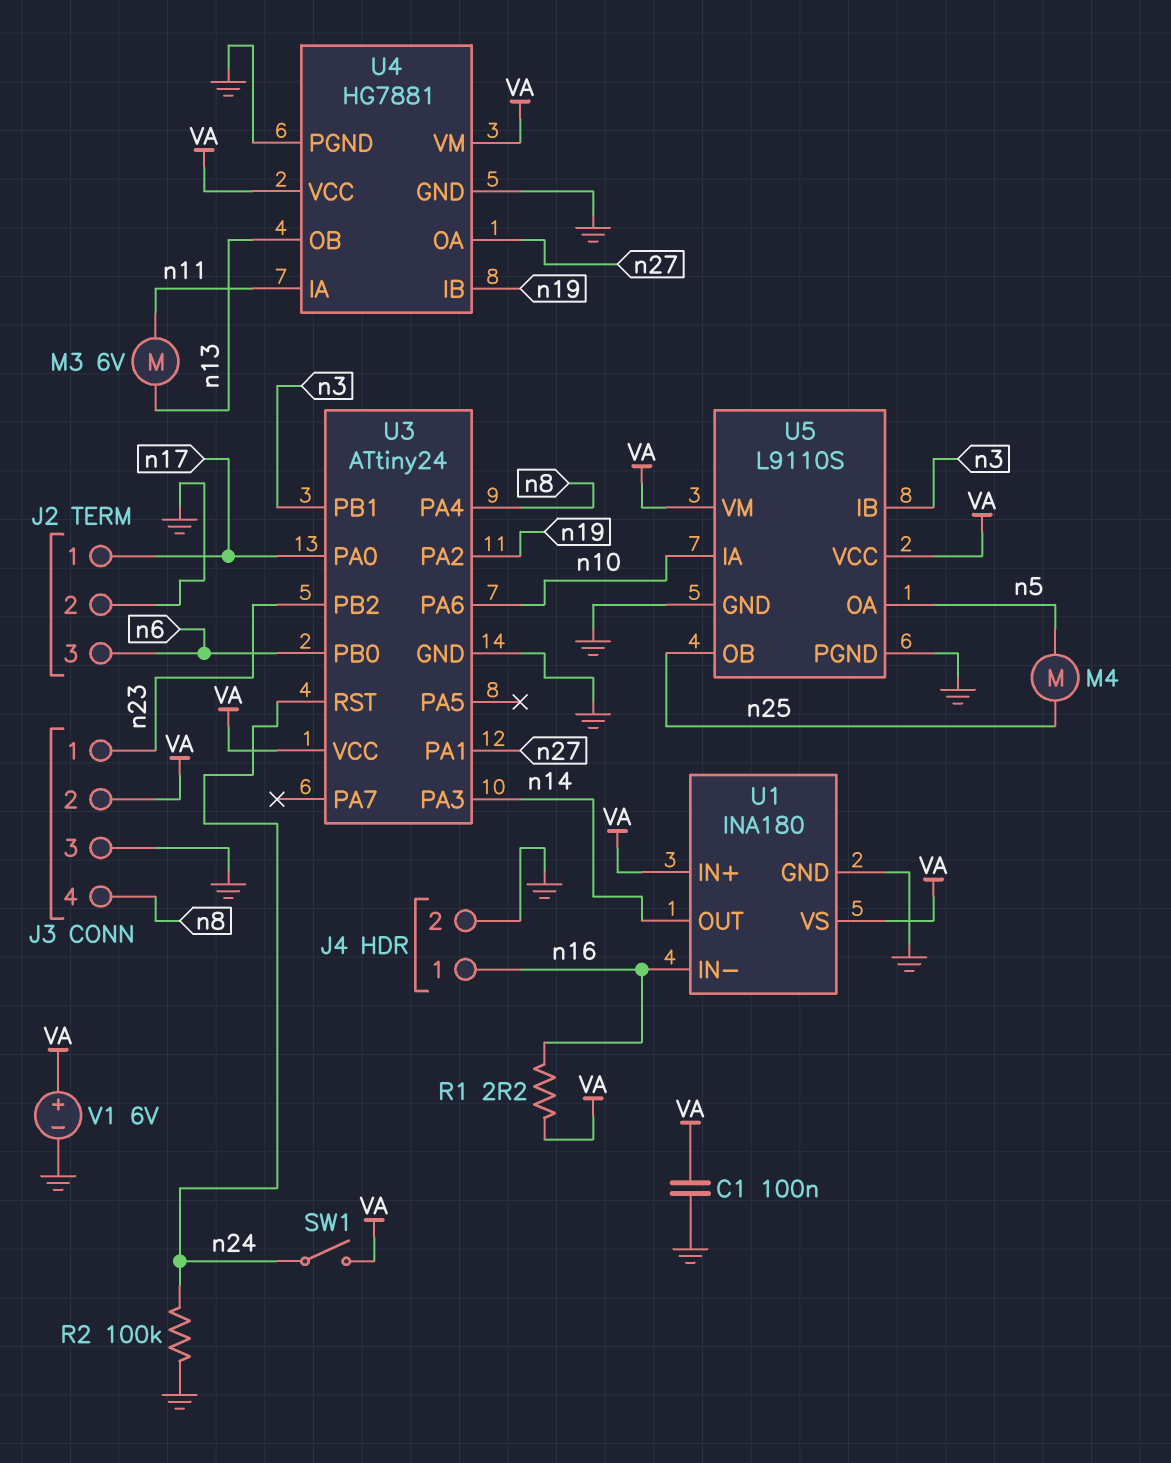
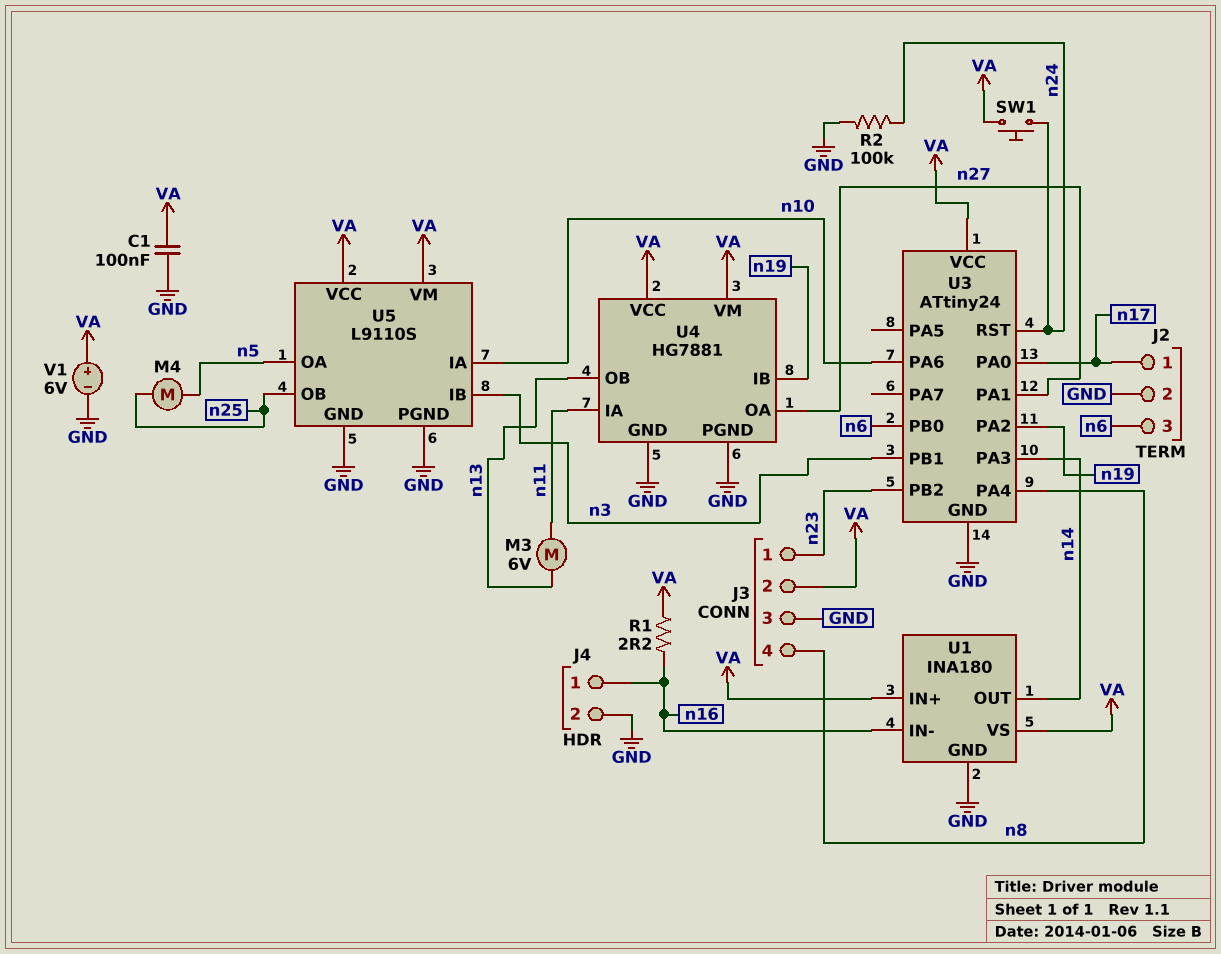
SW1: switch (VA, n24) -> button (VA, n24)

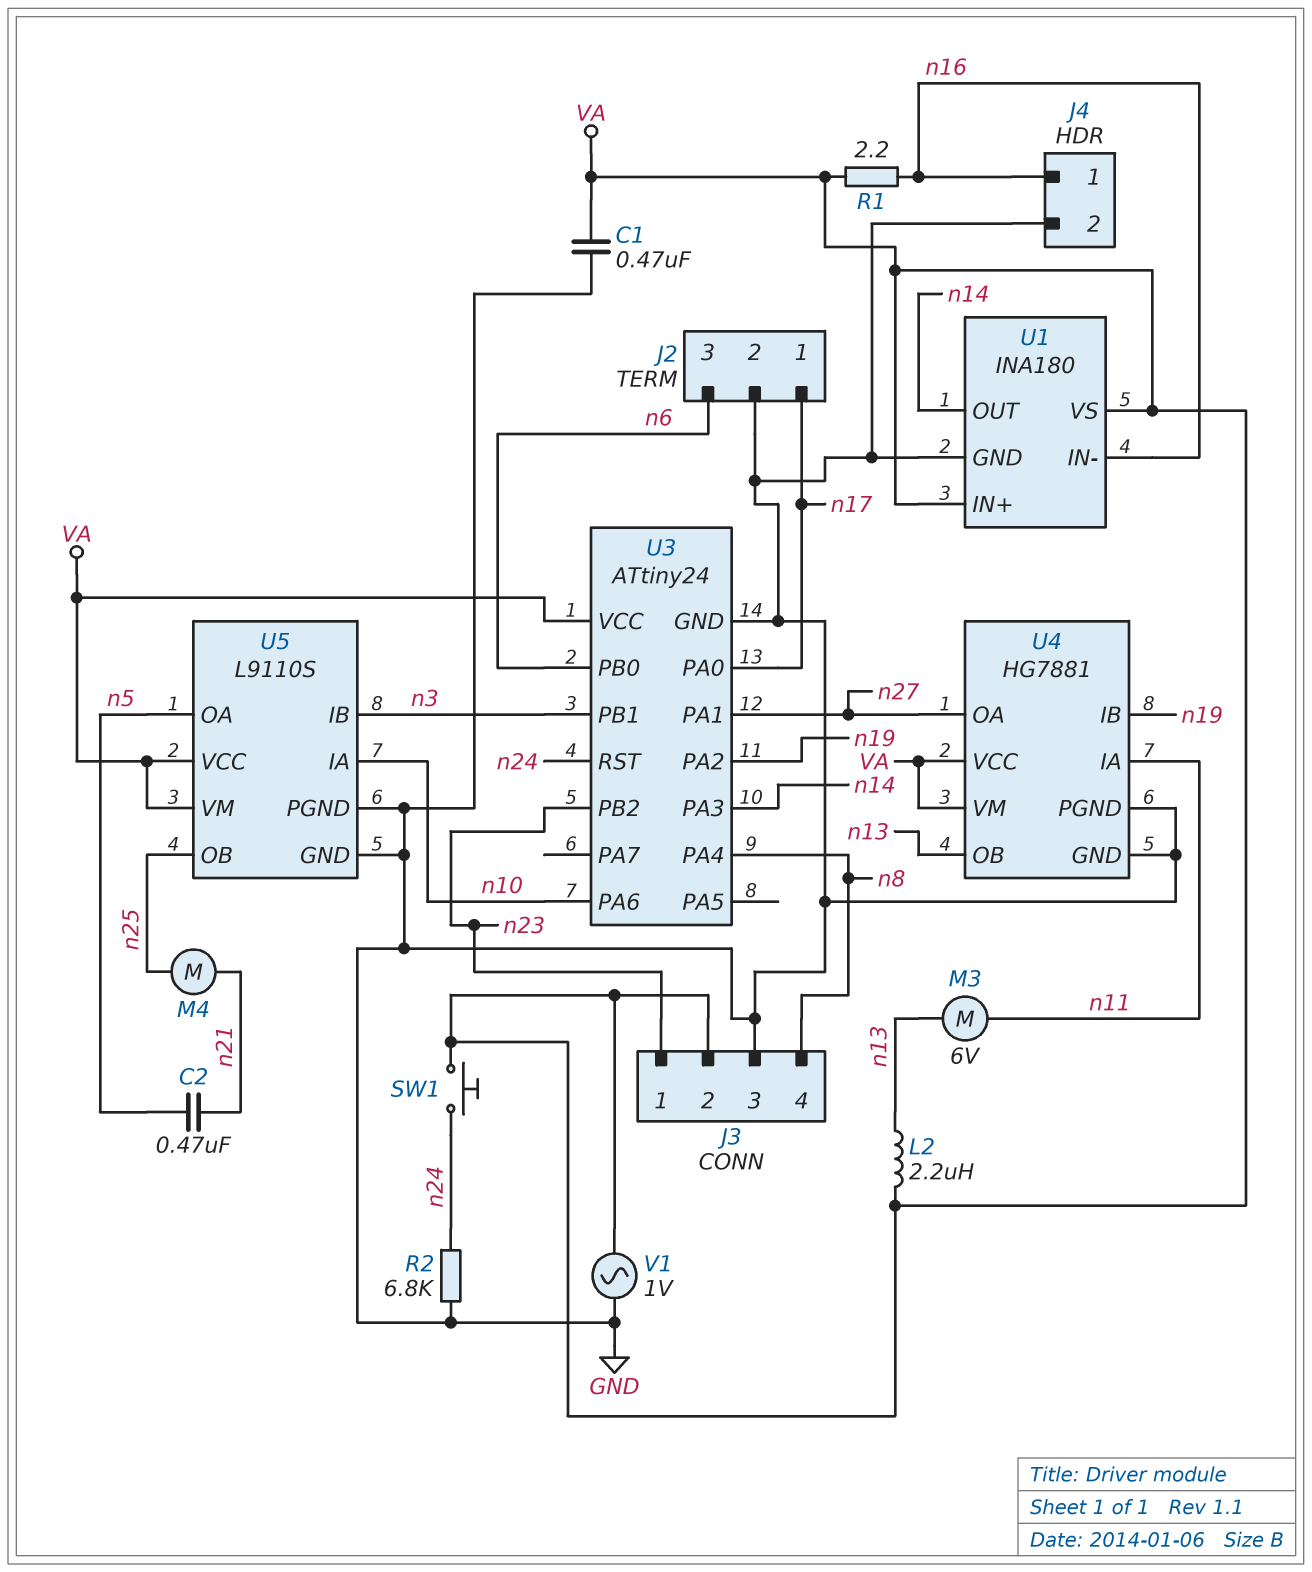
C1: 100nF (GND, VA) -> 470nF (GND, VA)
C2: none -> 470nF (n5, n21)
L2: none -> 2.2uH (VA, n13)
M4: motor (n5, n25) -> motor (n21, n25)
R2: 100k (GND, n24) -> 6.8k (GND, n24)
V1: 6V (plus VA, minus GND) -> AC 1V (GND, VA)

